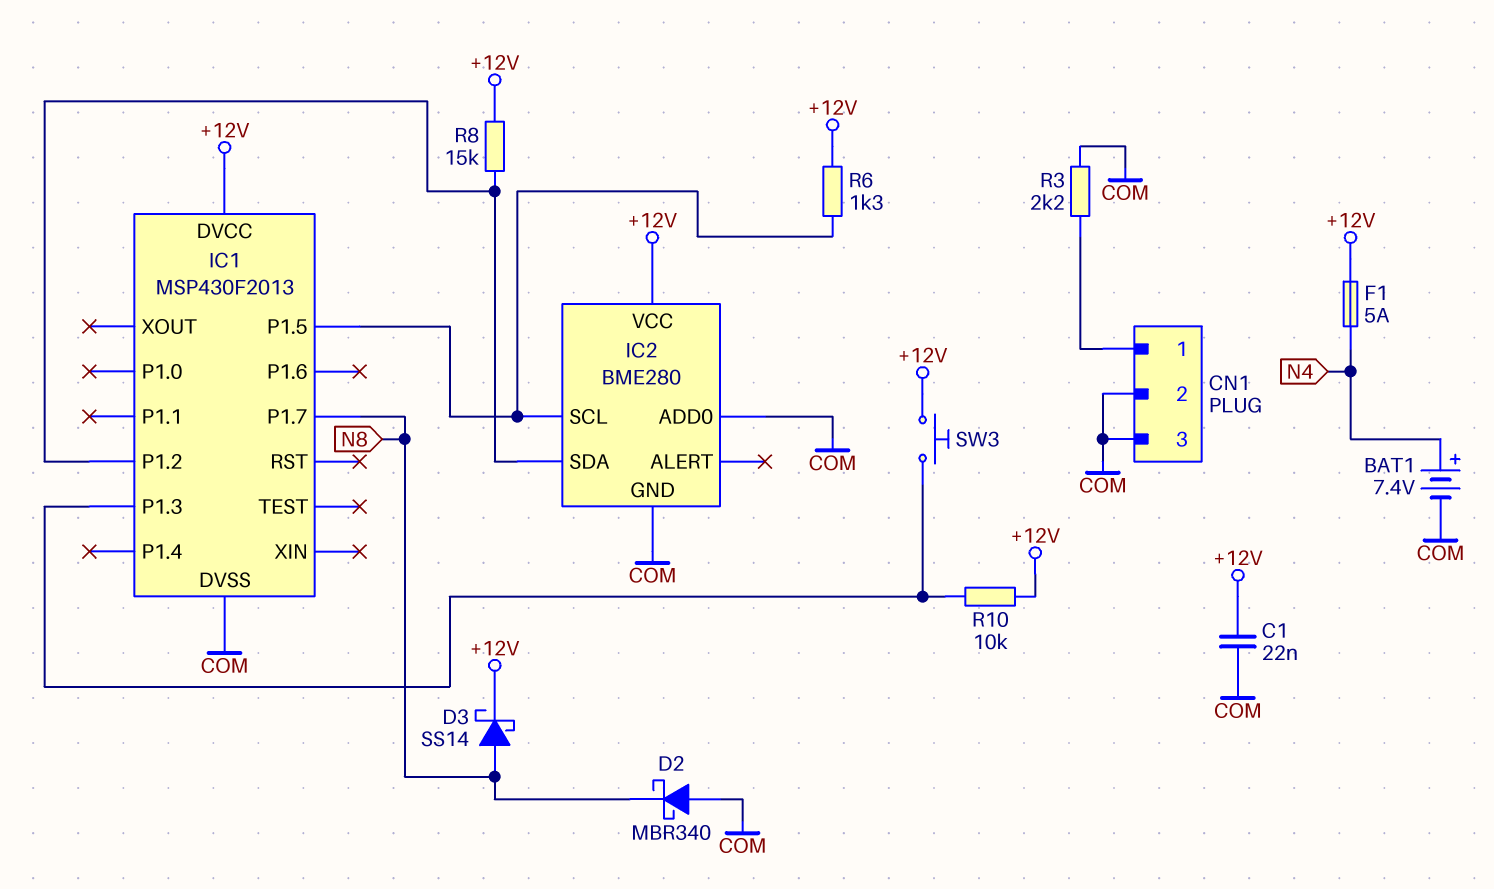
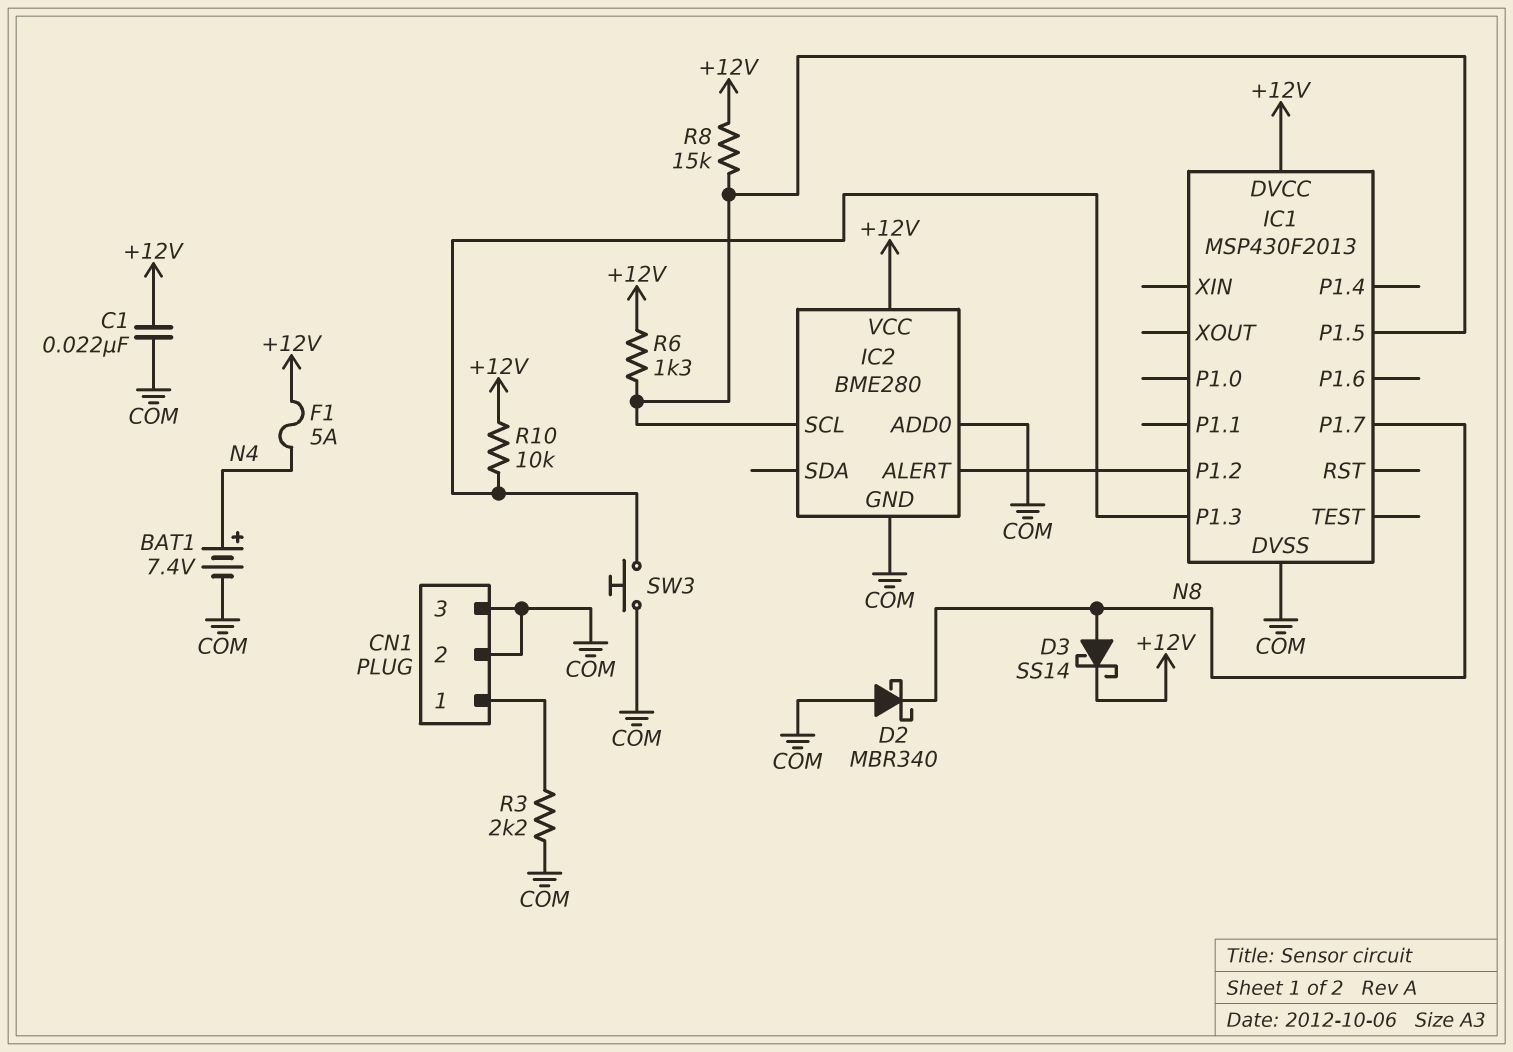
IC2 pin ALERT: none -> IC1/P1.2
IC2 pin SDA: IC1/P1.2 -> none
R8: 15k (+12V, IC1/P1.2) -> 15k (+12V, IC1/P1.5)
SW3: button (+12V, IC1/P1.3) -> button (COM, IC1/P1.3)

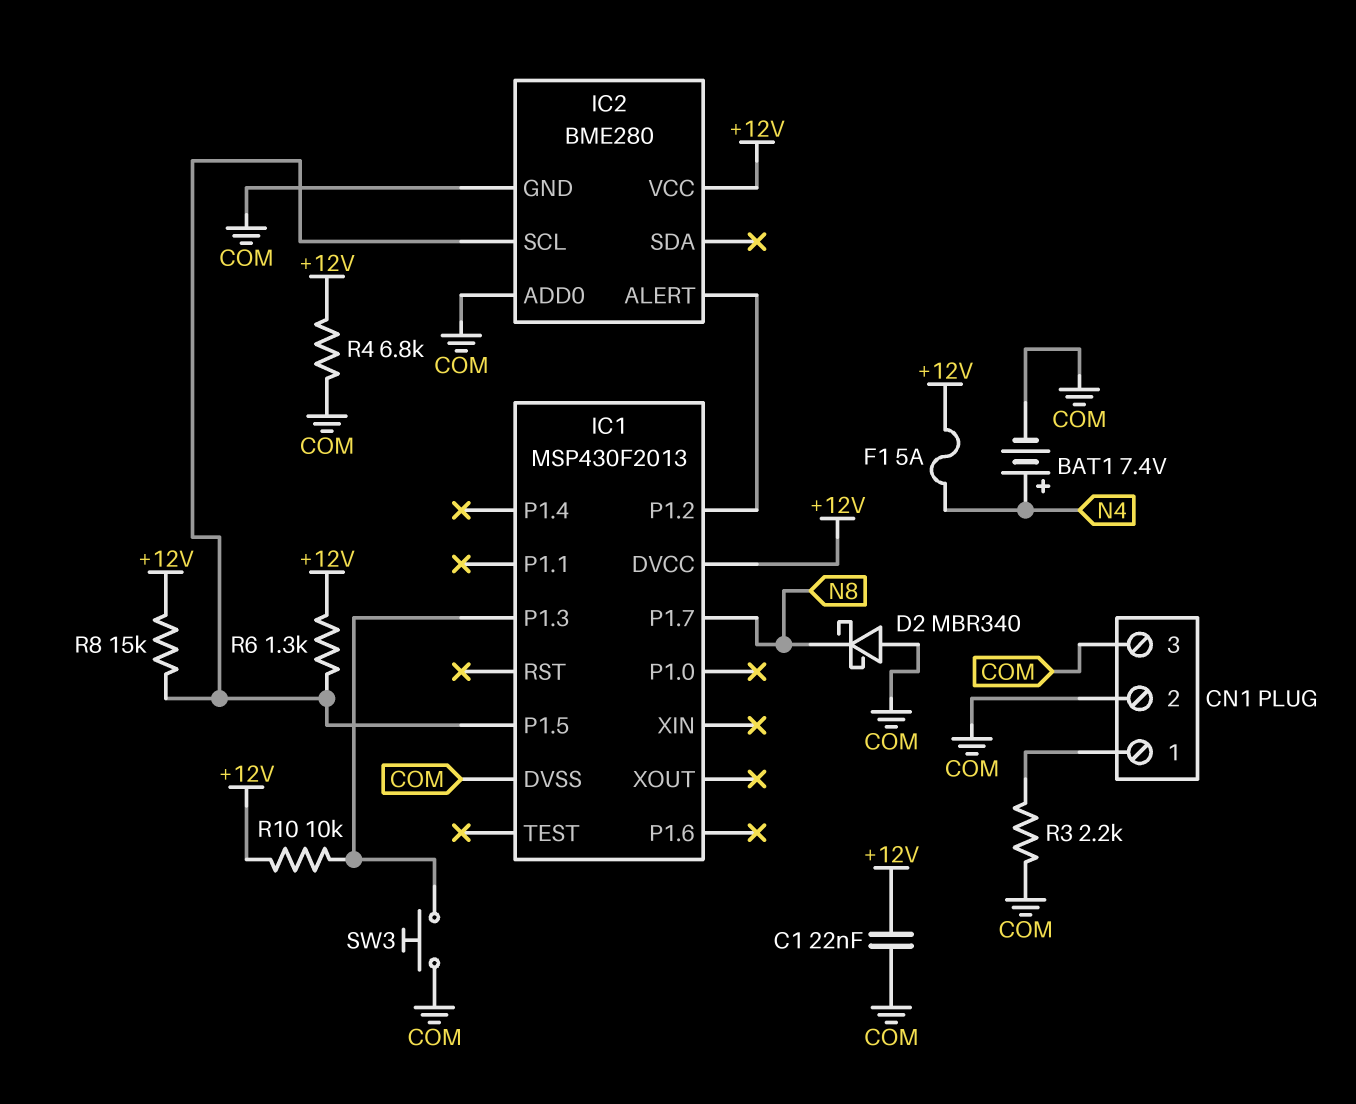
D3: schottky SS14 (A N8, K +12V) -> none
R4: none -> 6.8k (+12V, COM)

